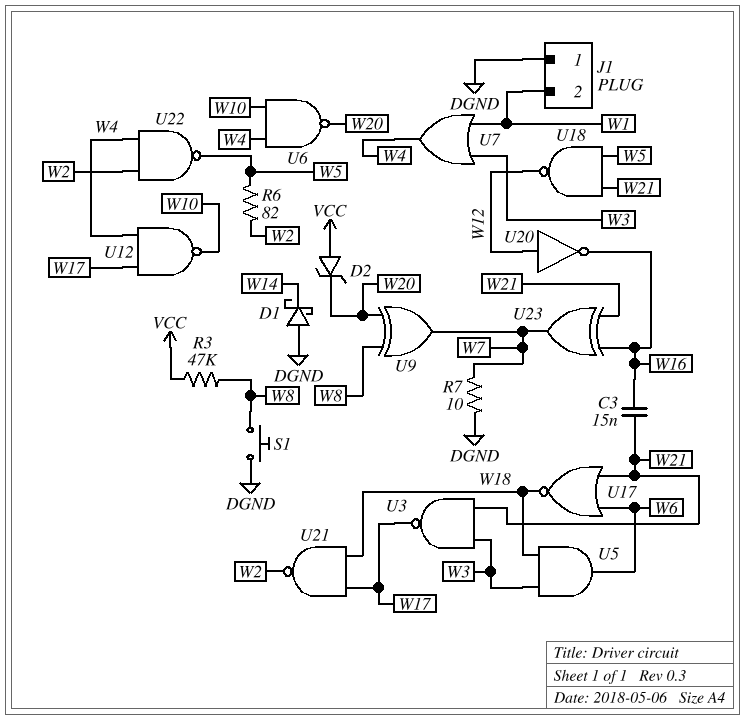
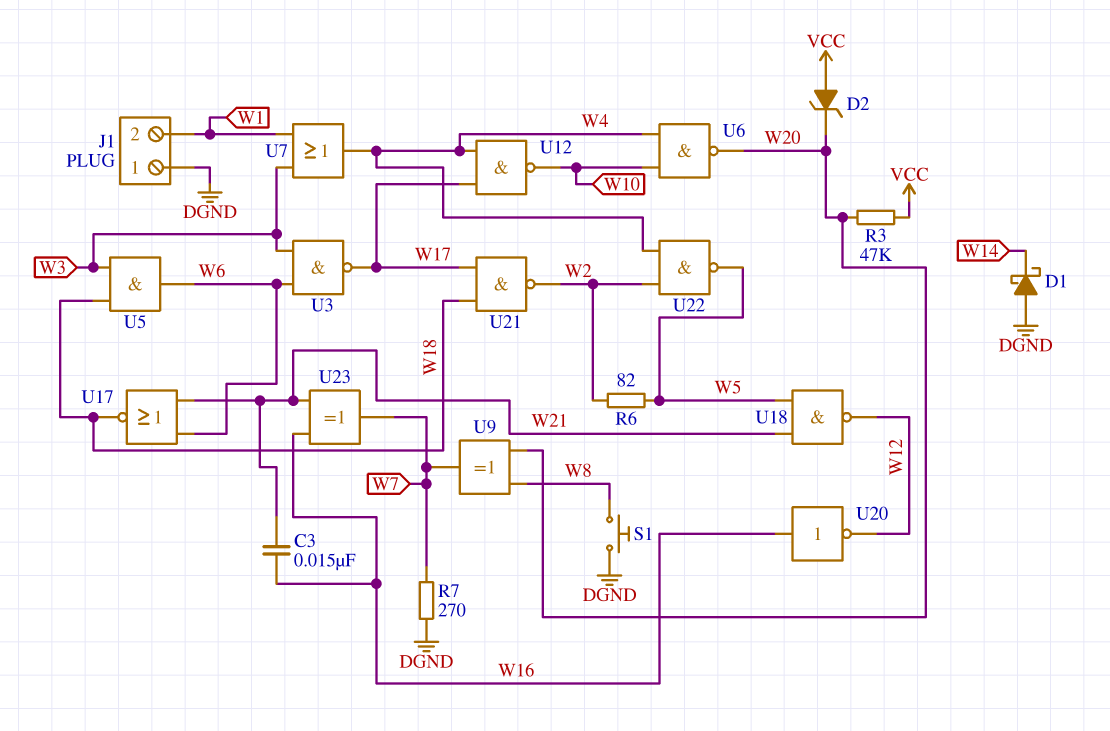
R3: 47k (VCC, W8) -> 47k (VCC, W20)
R7: 10 (DGND, W7) -> 270 (DGND, W7)
U3: NAND (in W3, in W21, out W17) -> NAND (in W3, in W6, out W17)
U20: NOT (in W12, out W16) -> NOT (in W16, out W12)

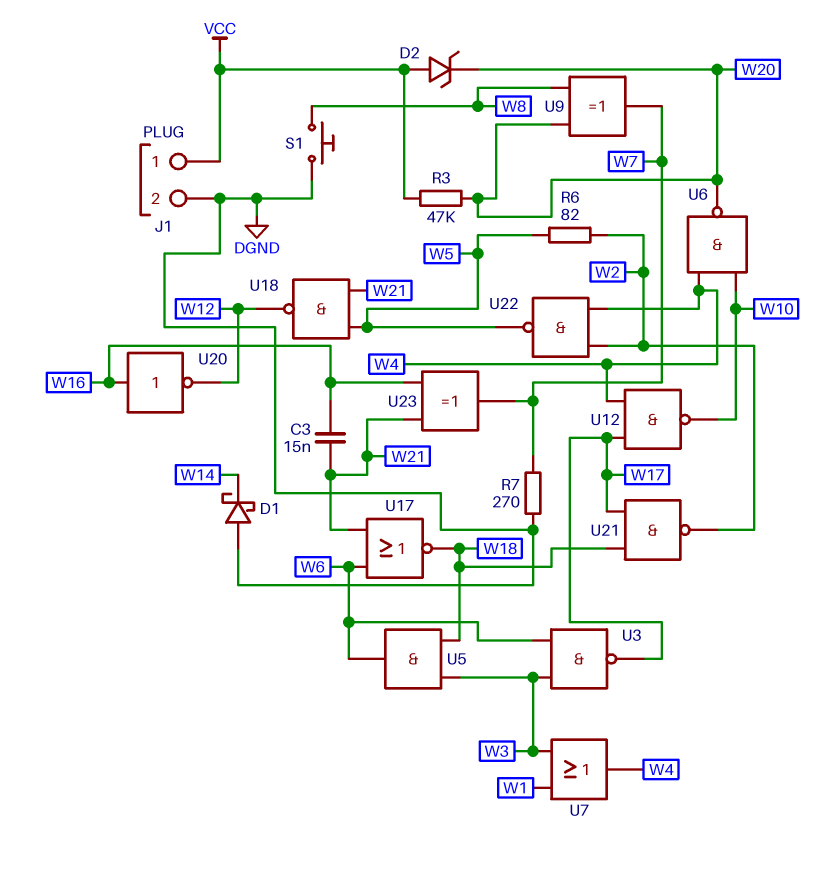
J1 pin 1: DGND -> VCC
J1 pin 2: W1 -> DGND

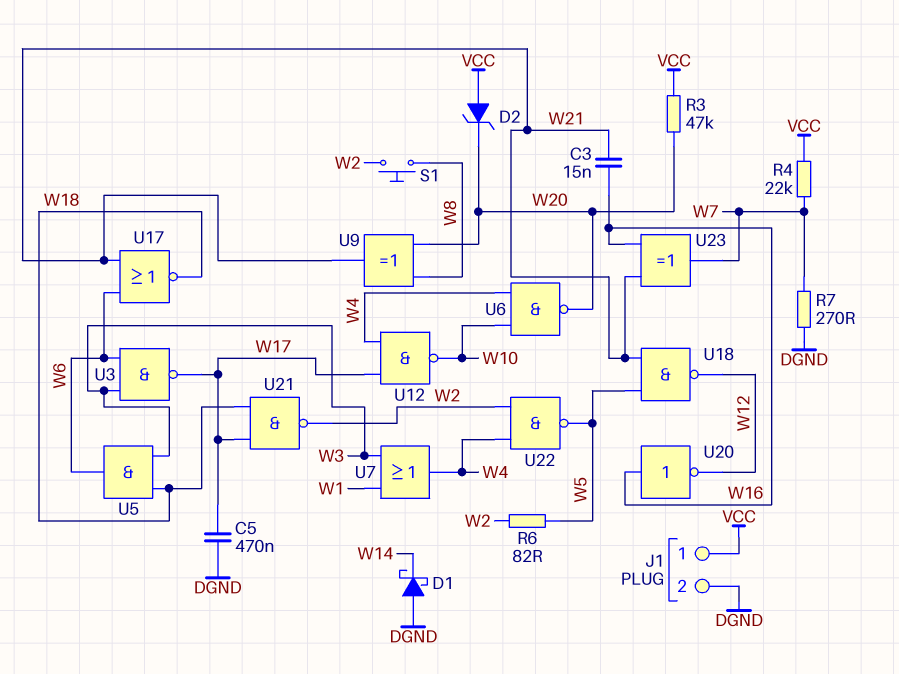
C5: none -> 470nF (DGND, W17)
R4: none -> 22k (VCC, W7)
S1: button (DGND, W8) -> button (W2, W8)
U9: XOR (in W8, in W20, out W7) -> XOR (in W8, in W20, out W21)

